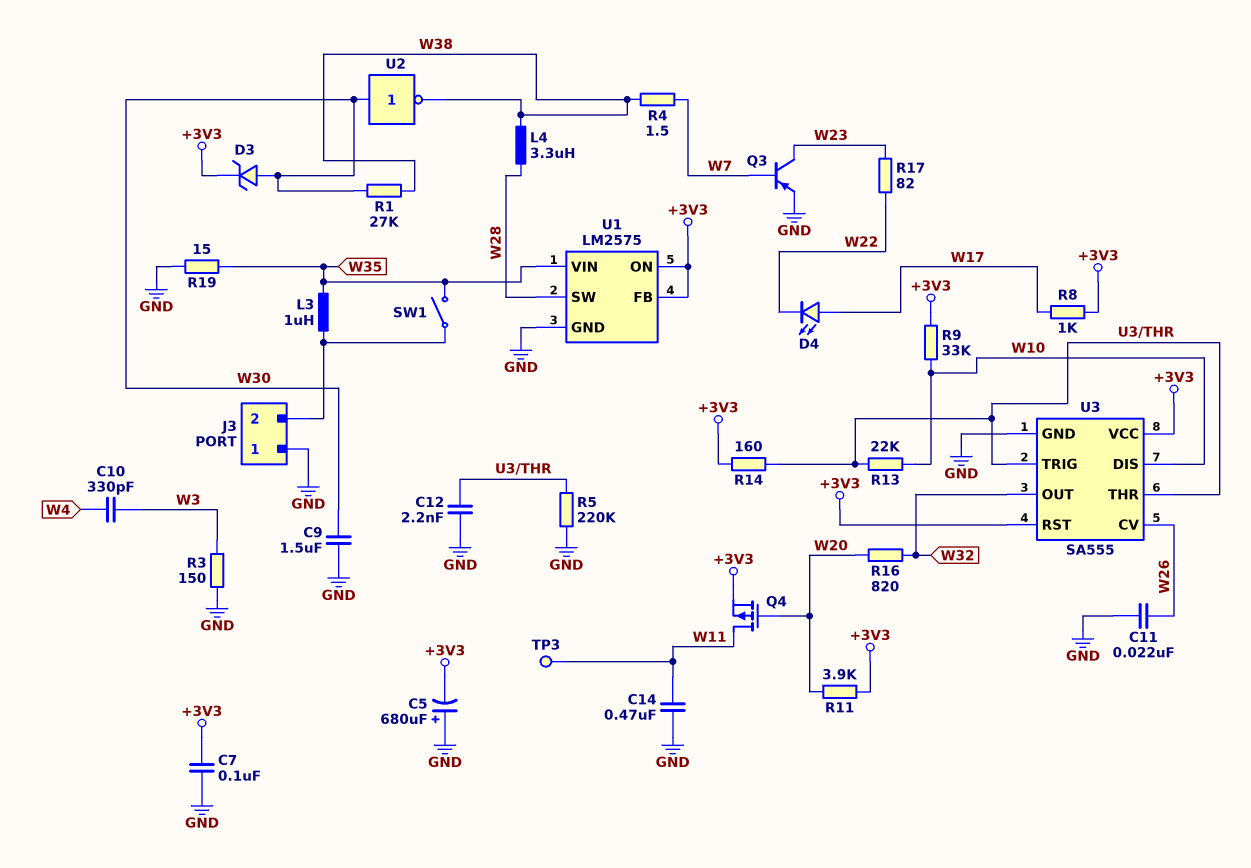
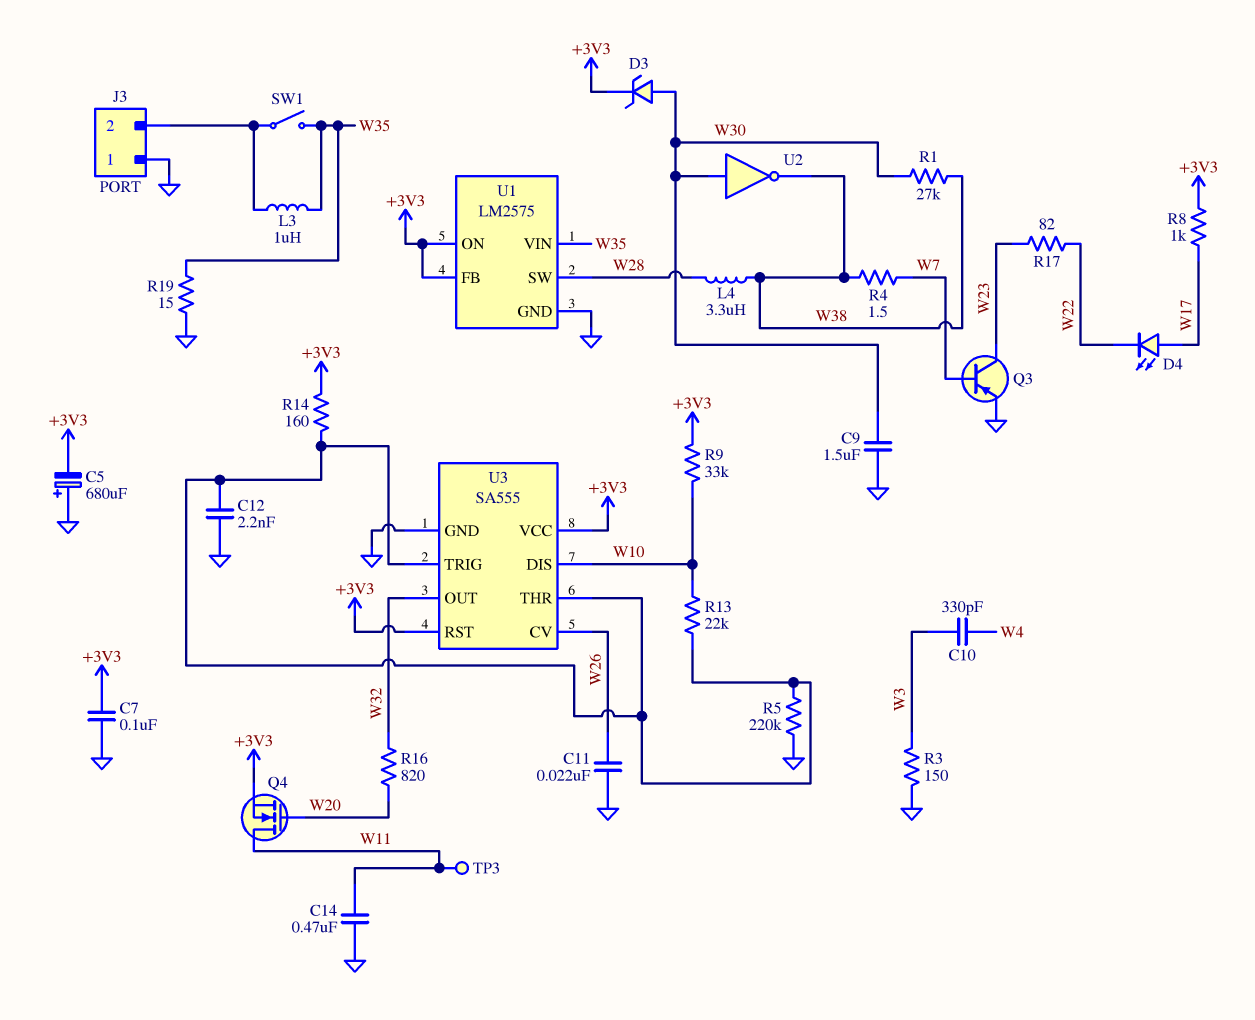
Q4: PMOS (G W20, D W11, S +3V3) -> NMOS (G W20, D W11, S +3V3)
R11: 3.9k (+3V3, W20) -> none

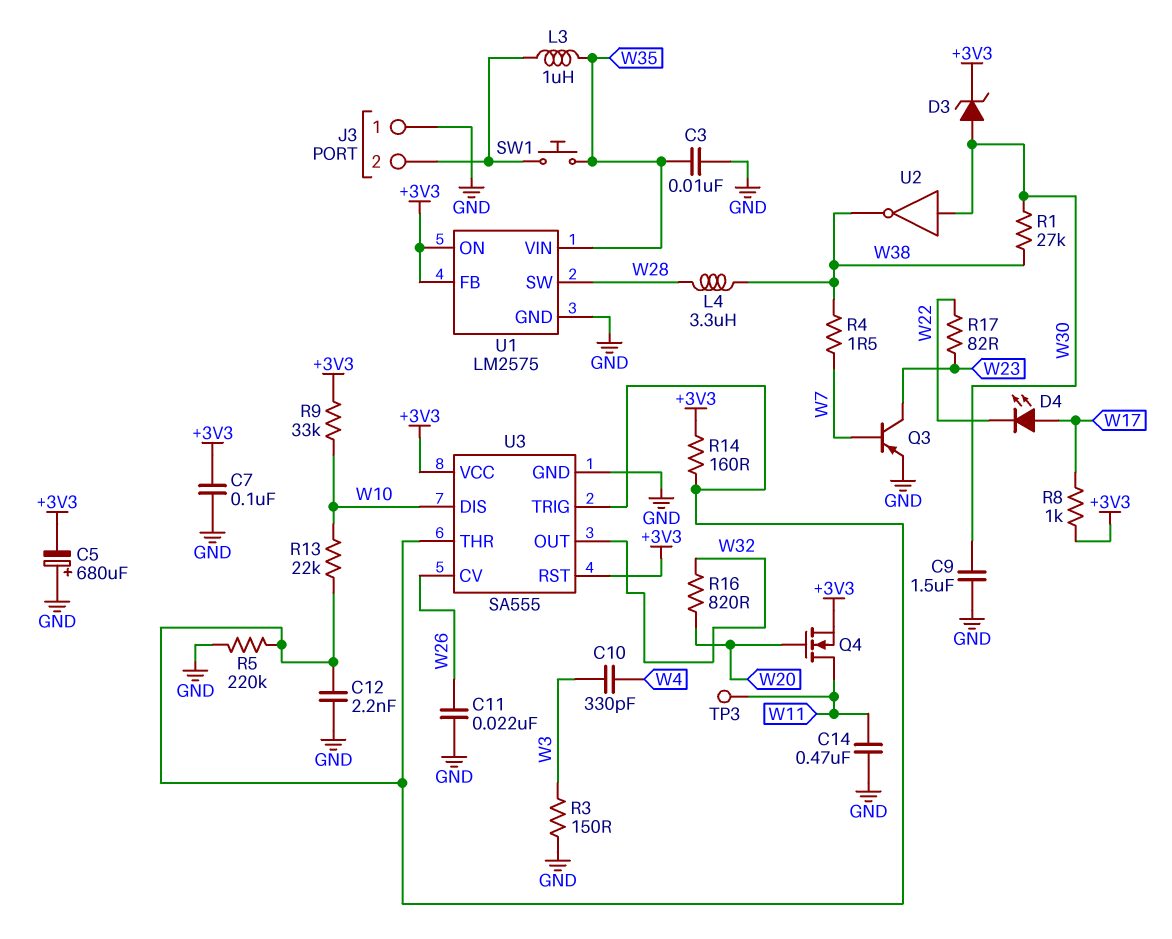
C3: none -> 10nF (GND, W35)
R19: 15 (GND, W35) -> none
SW1: switch (J3/2, W35) -> button (J3/2, W35)

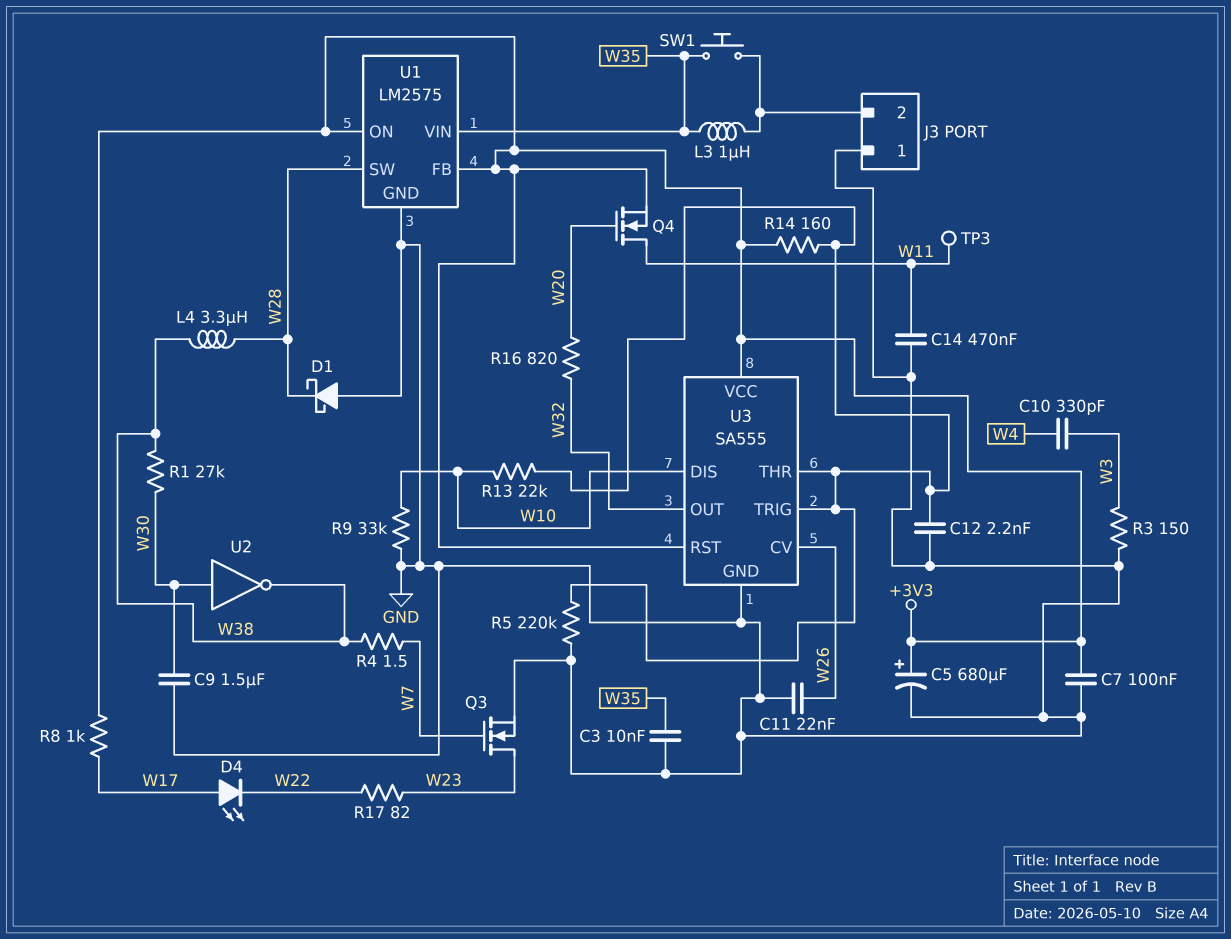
C5: 680uF (plus GND, minus +3V3) -> 680uF (plus +3V3, minus GND)
D1: none -> schottky (A GND, K W28)
D3: zener (A W30, K +3V3) -> none
Q3: PNP (B W7, C W23, E GND) -> NMOS (G W7, D W23, S GND)
R9: 33k (+3V3, W10) -> 33k (GND, W10)

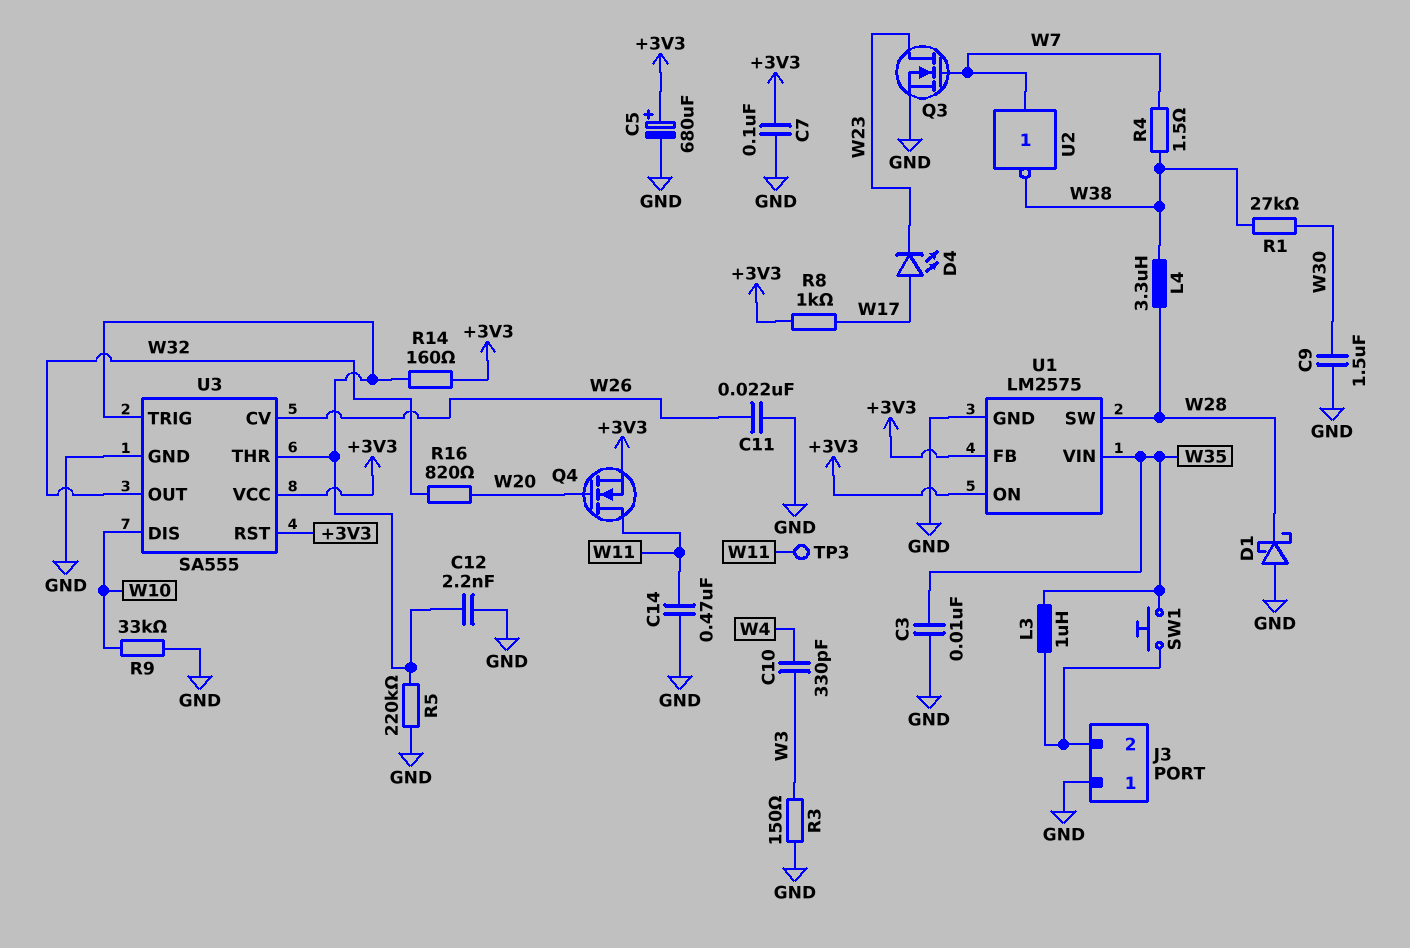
D4: LED (A W17, K W22) -> LED (A W17, K W23)
R13: 22k (U3/THR, W10) -> none
R17: 82 (W22, W23) -> none
U2: NOT (in W30, out W38) -> NOT (in W7, out W38)

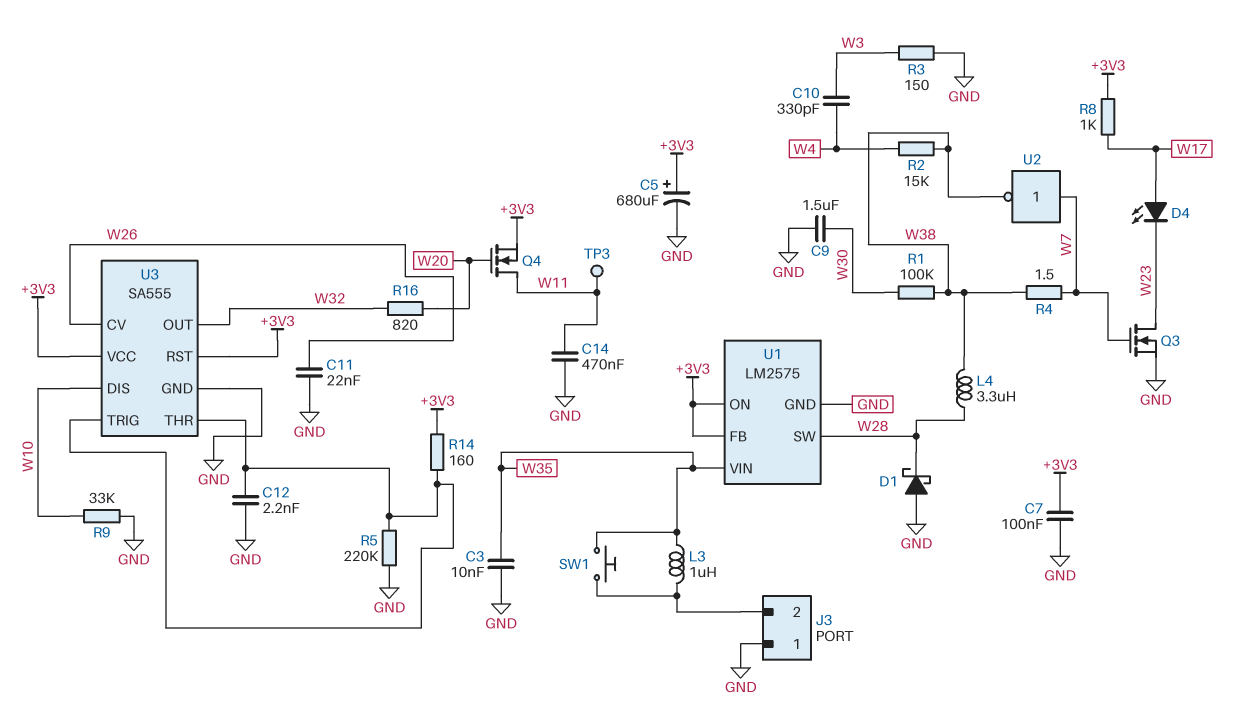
R1: 27k (W30, W38) -> 100k (W30, W38)
R2: none -> 15k (W4, W38)

